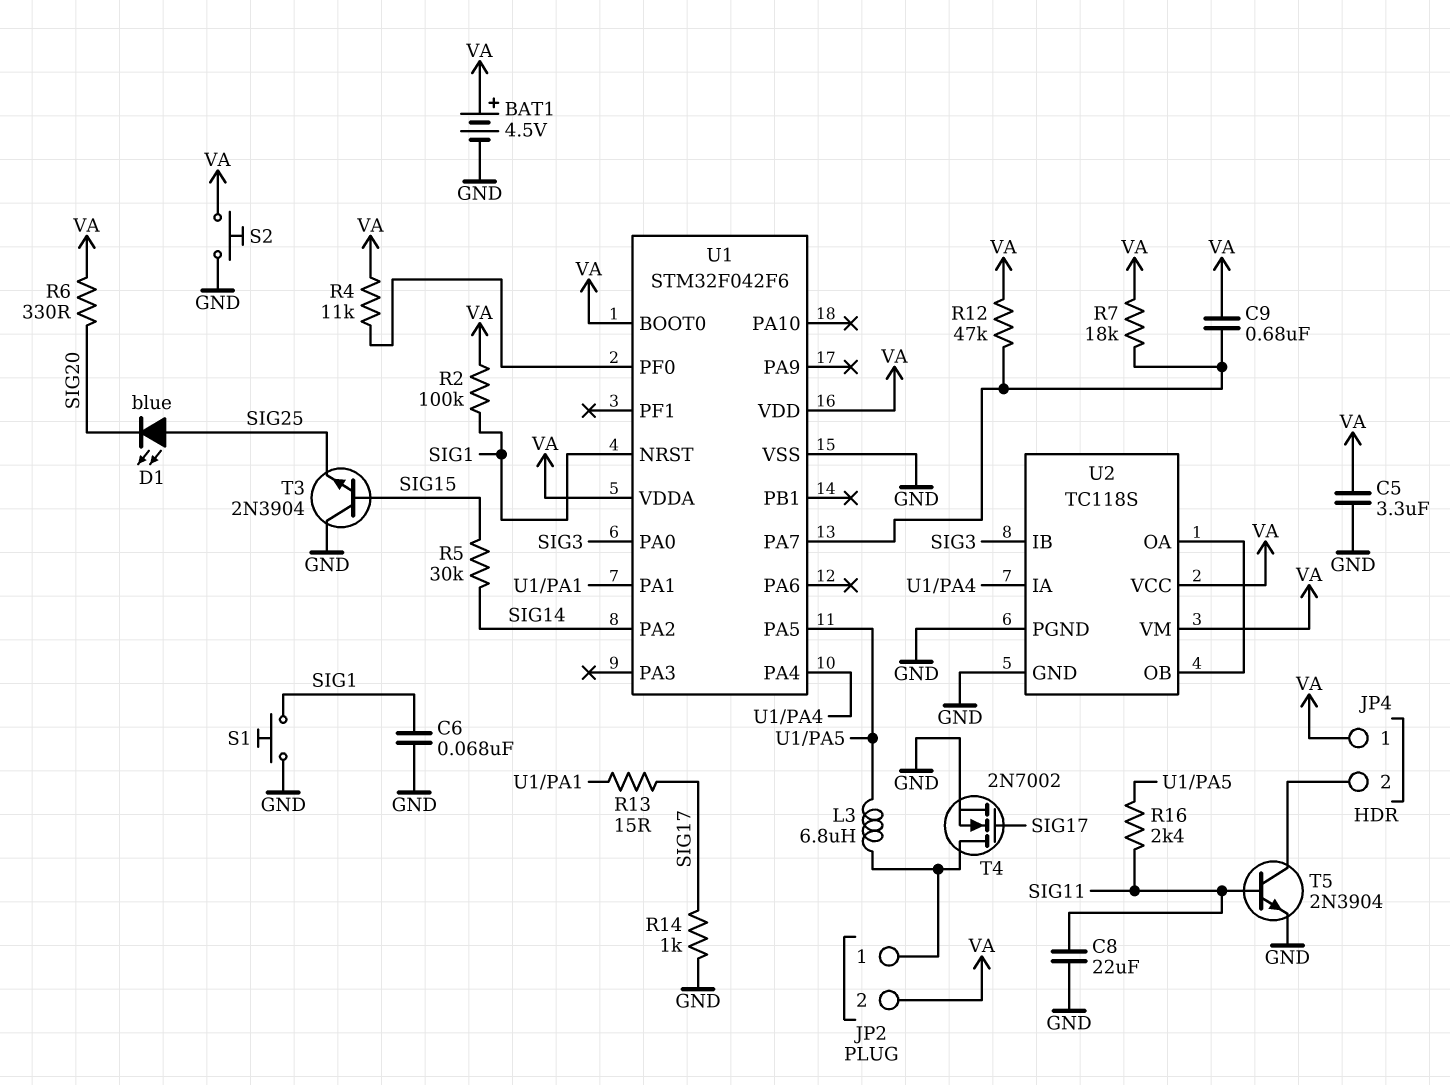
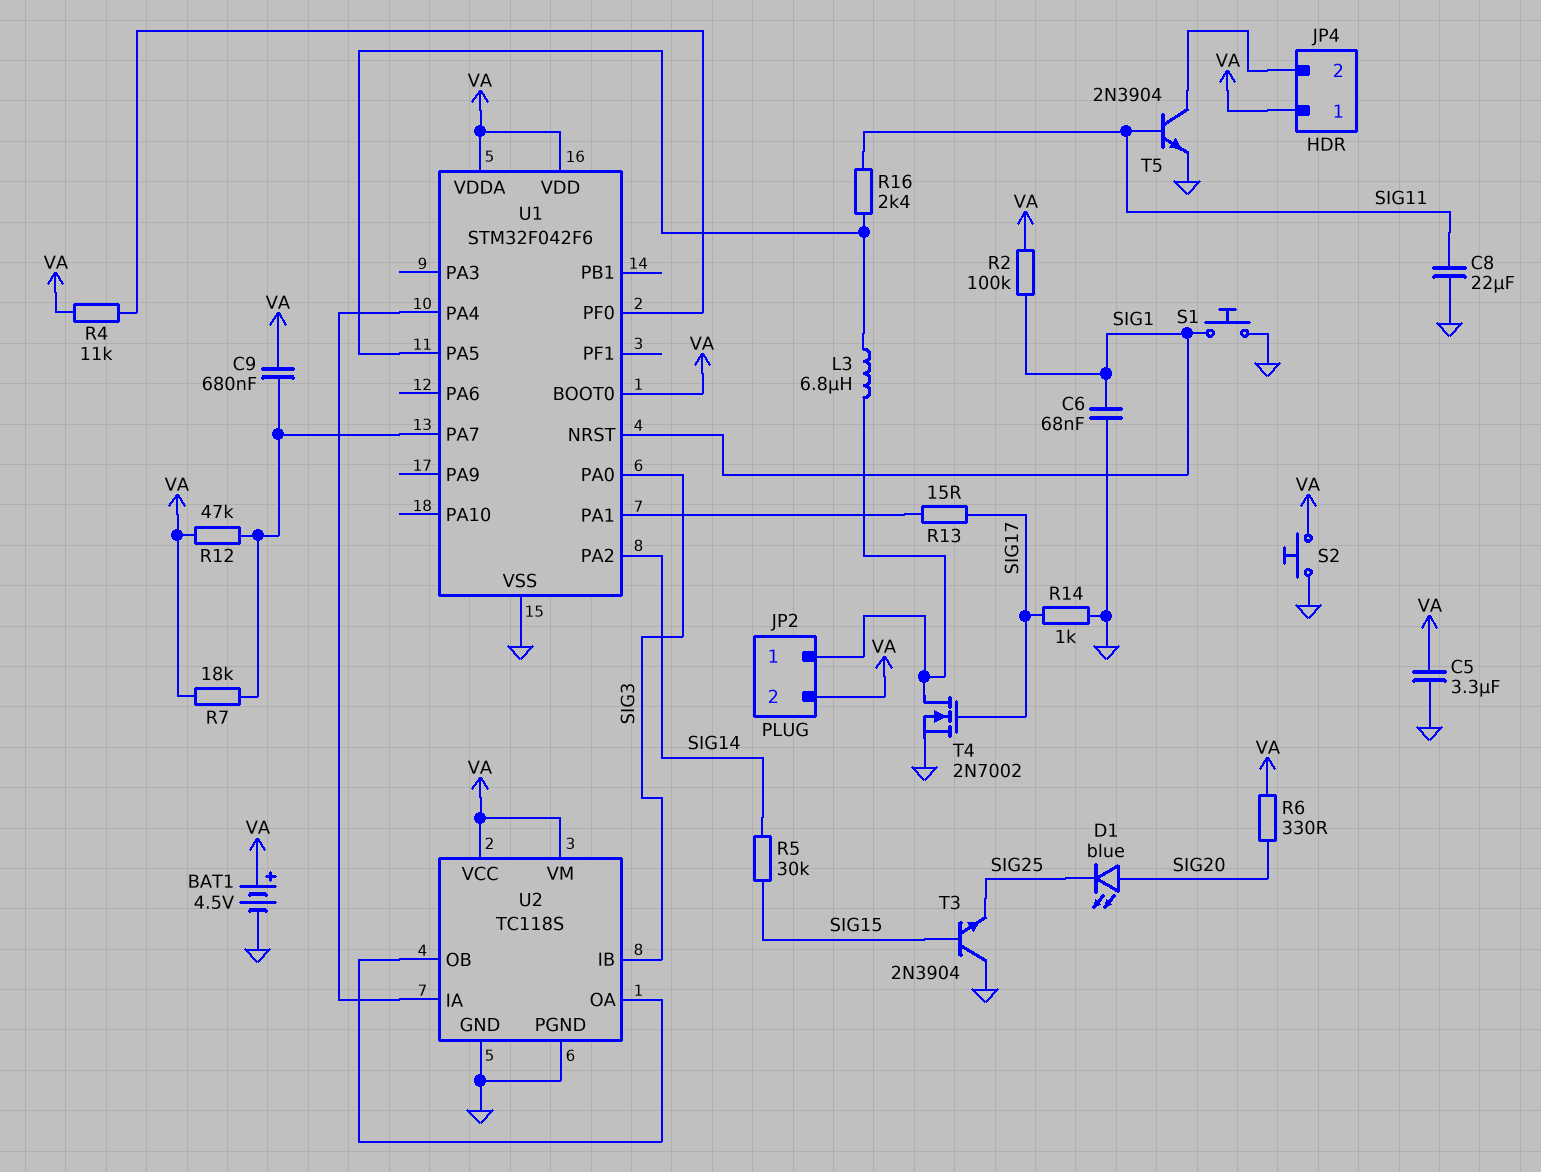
D1: LED blue (A SIG25, K SIG20) -> LED blue (A SIG20, K SIG25)

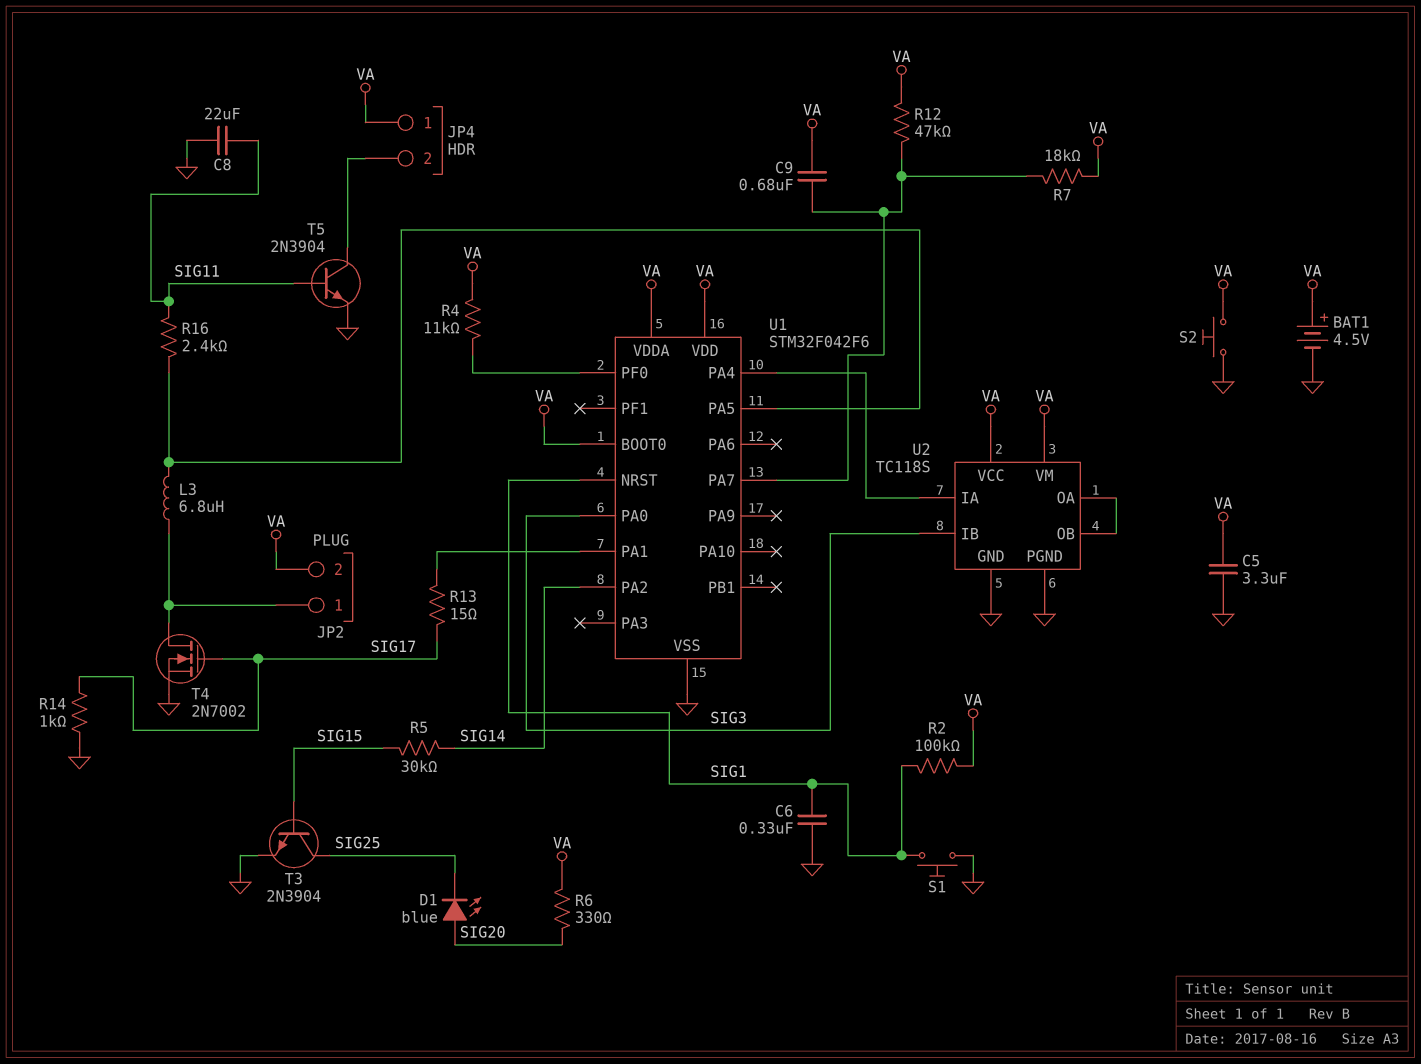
C6: 68nF (GND, SIG1) -> 330nF (GND, SIG1)
T3: NPN 2N3904 (B SIG15, C GND, E SIG25) -> NPN 2N3904 (B SIG15, C SIG25, E GND)

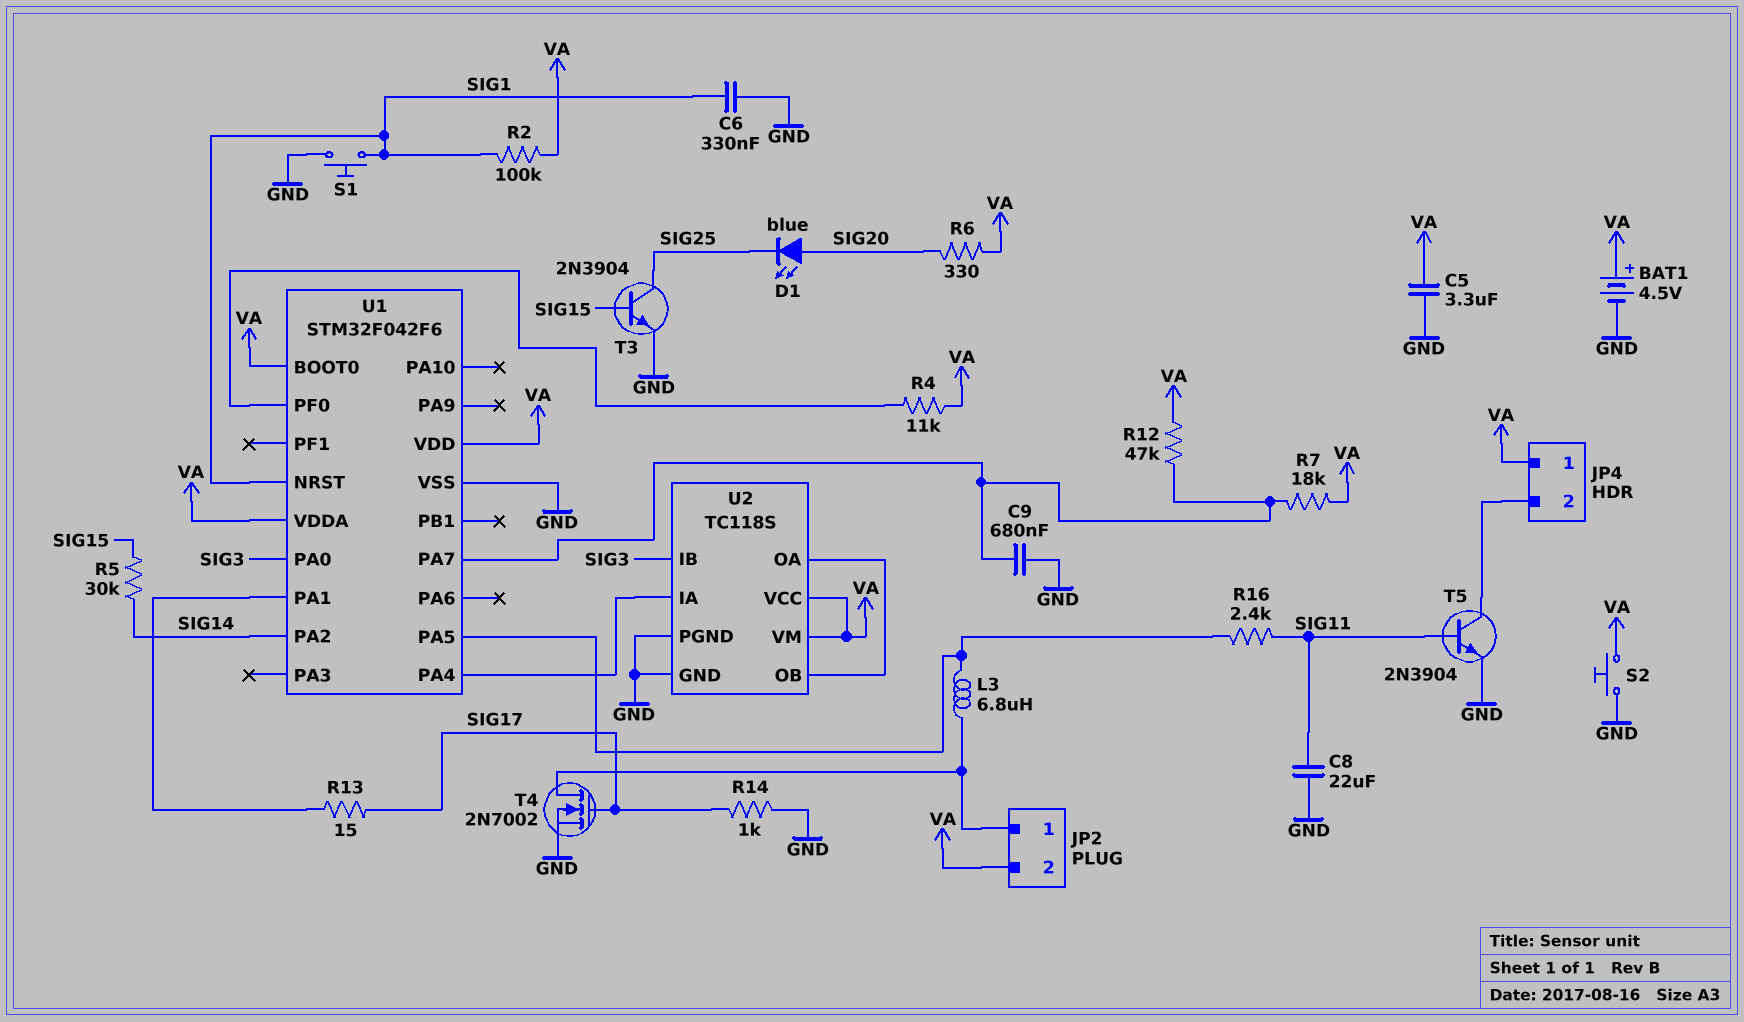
C9: 680nF (U1/PA7, VA) -> 680nF (GND, U1/PA7)

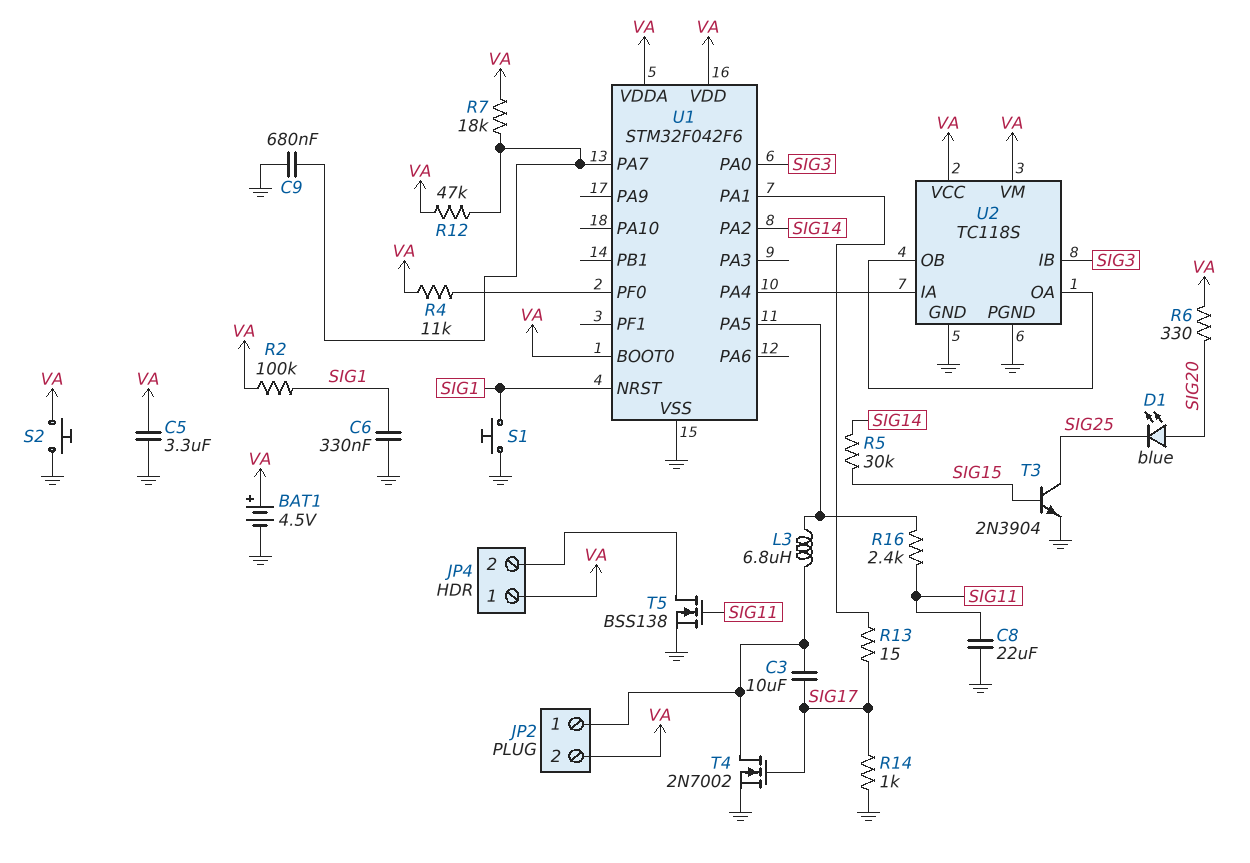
C3: none -> 10uF (JP2/1, SIG17)
T5: NPN 2N3904 (B SIG11, C JP4/2, E GND) -> NMOS BSS138 (G SIG11, D JP4/2, S GND)

